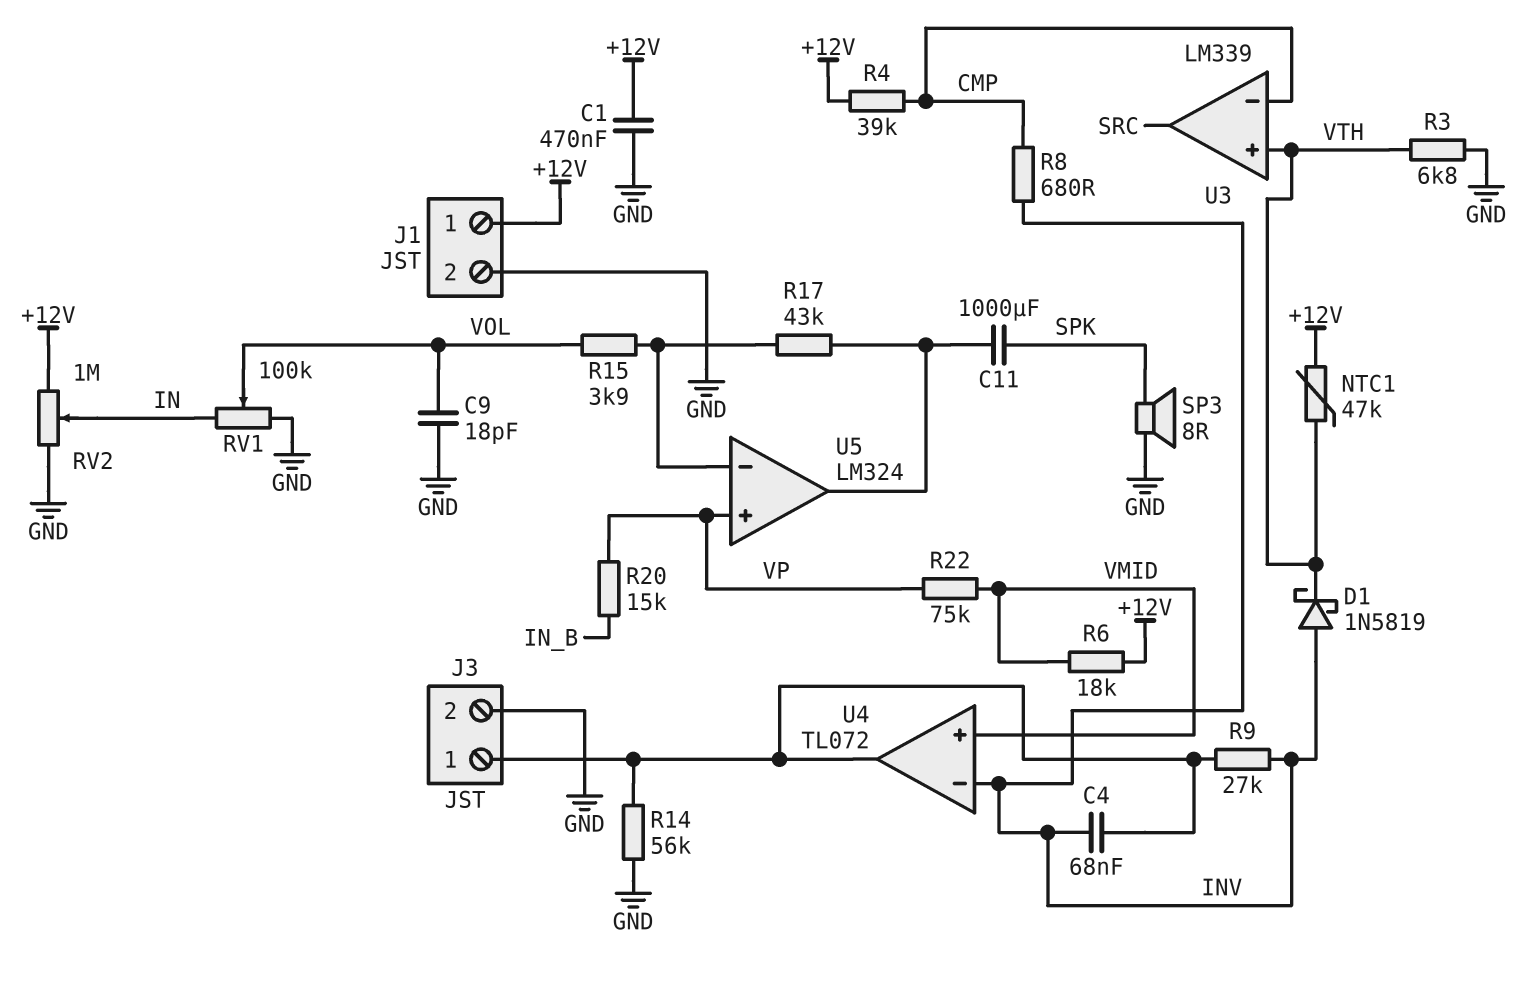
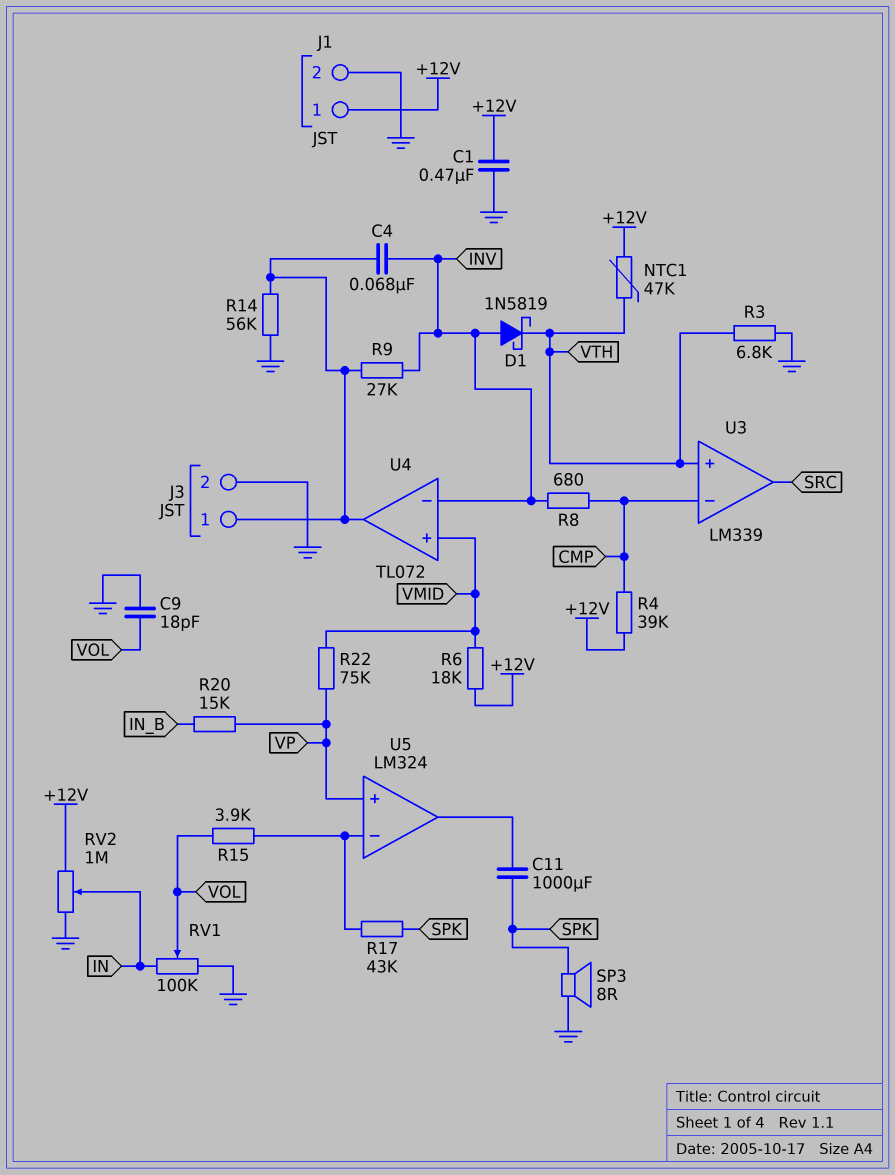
R17: 43k (U5/in-, U5/out) -> 43k (SPK, U5/in-)

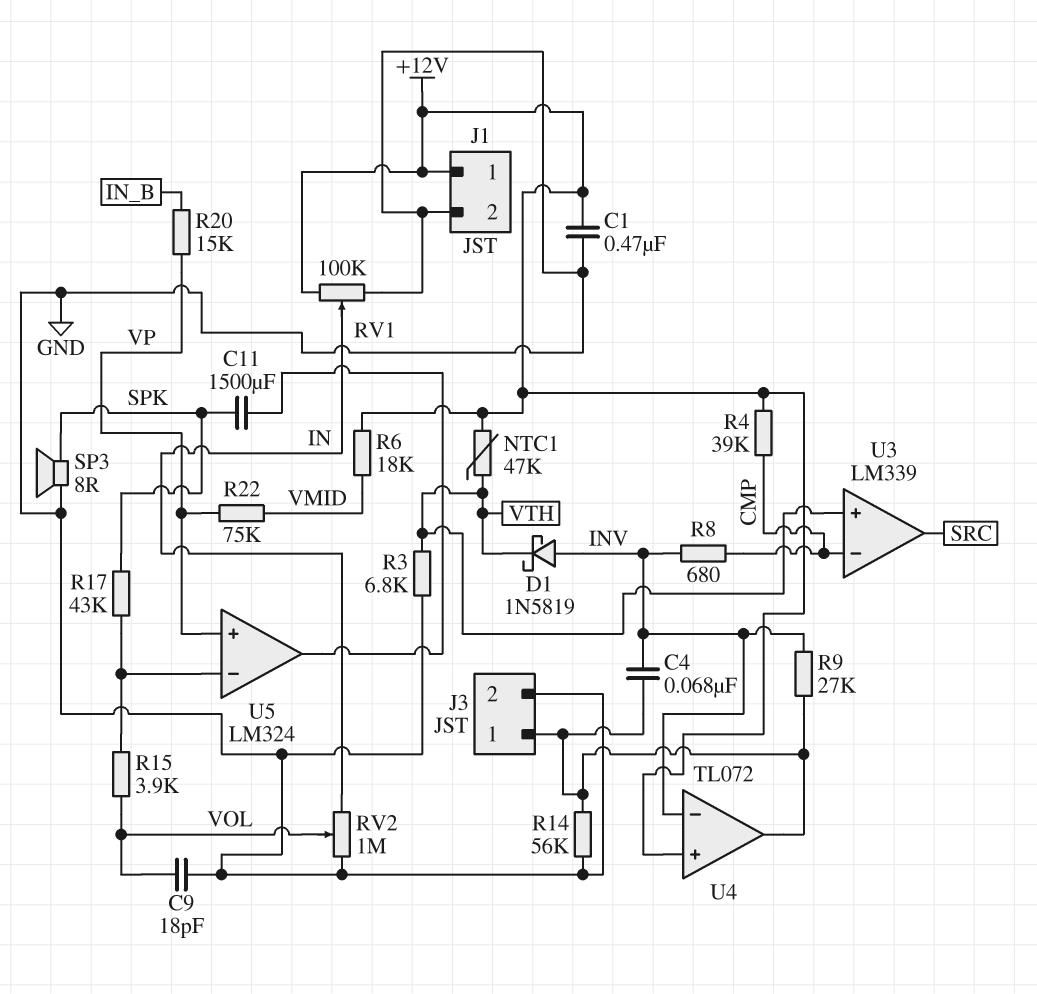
C11: 1000uF (SPK, U5/out) -> 1500uF (SPK, U5/out)
RV1: 100k (GND, IN, wiper VOL) -> 100k (+12V, GND, wiper IN)
RV2: 1M (+12V, GND, wiper IN) -> 1M (GND, IN, wiper VOL)
U4 pin in+: VMID -> +12V

